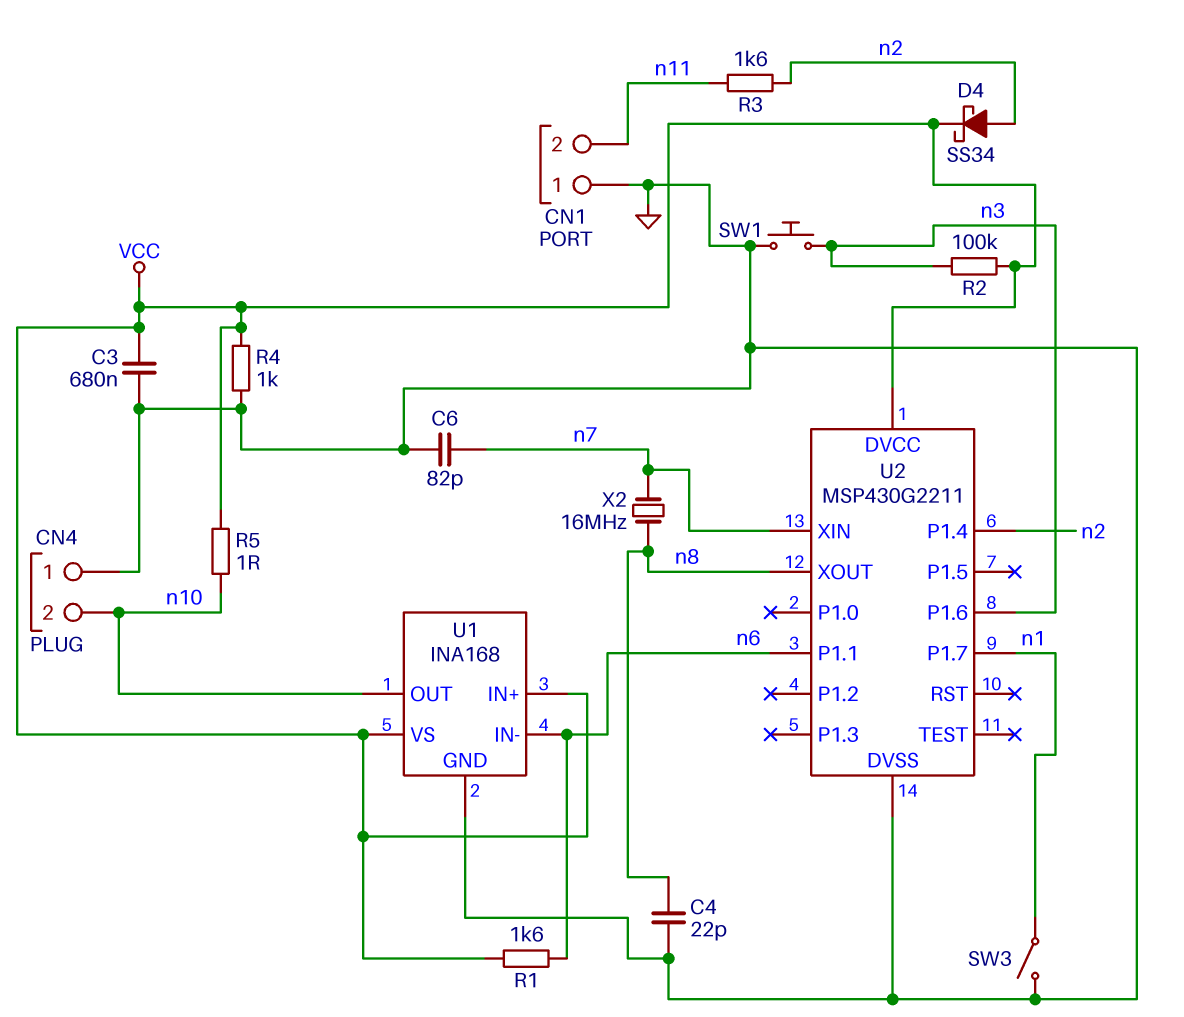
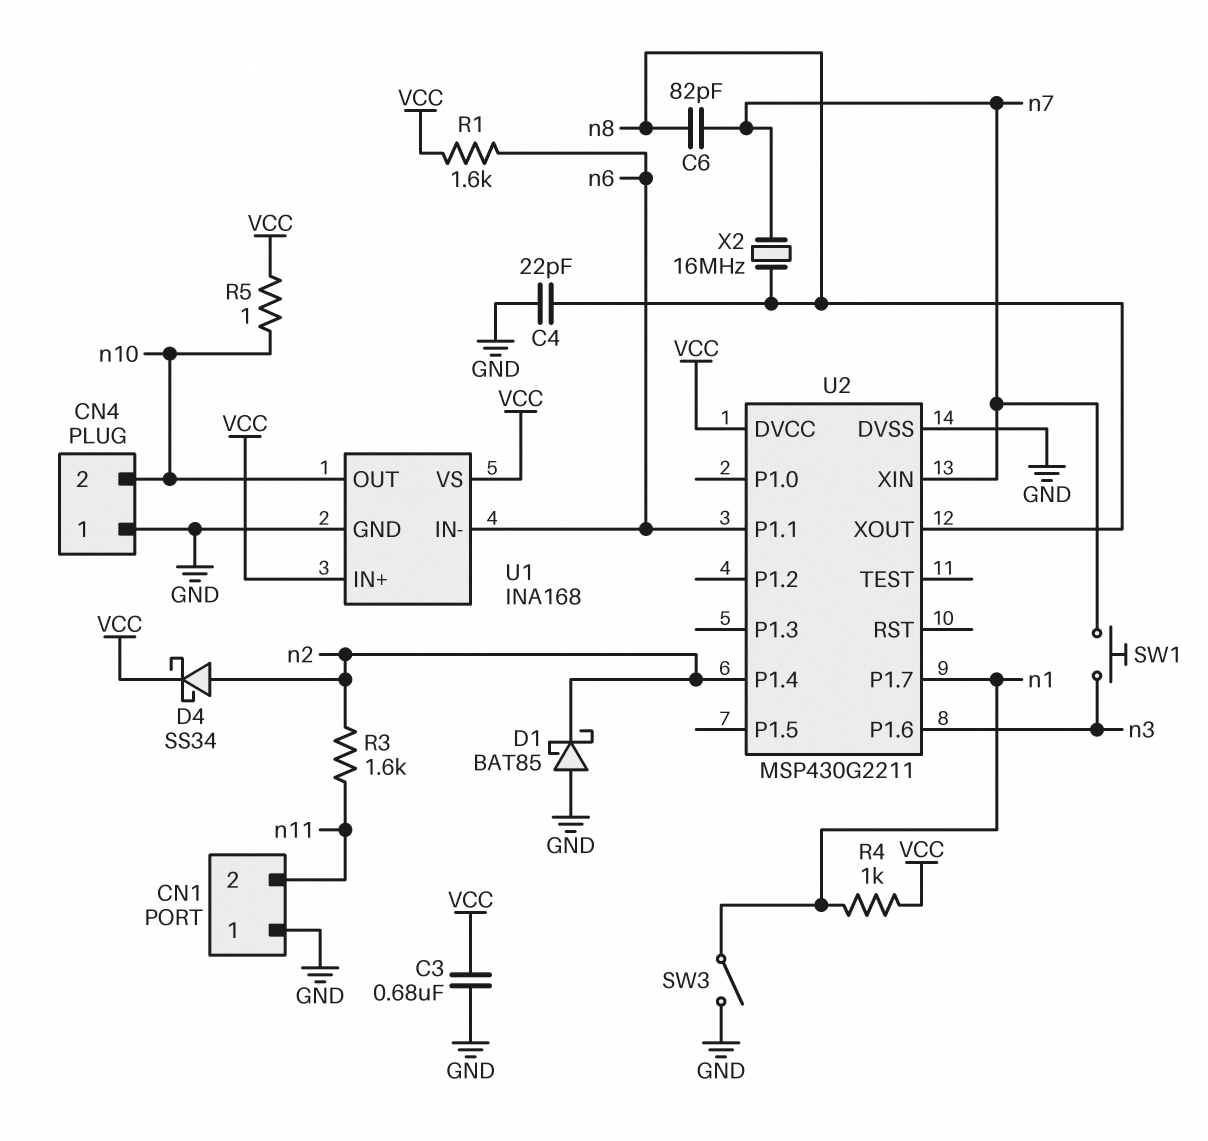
C6: 82pF (GND, n7) -> 82pF (n7, n8)
D1: none -> schottky BAT85 (A GND, K n2)
R2: 100k (VCC, n3) -> none
R4: 1k (GND, VCC) -> 1k (VCC, n1)
SW1: button (GND, n3) -> button (n3, n7)

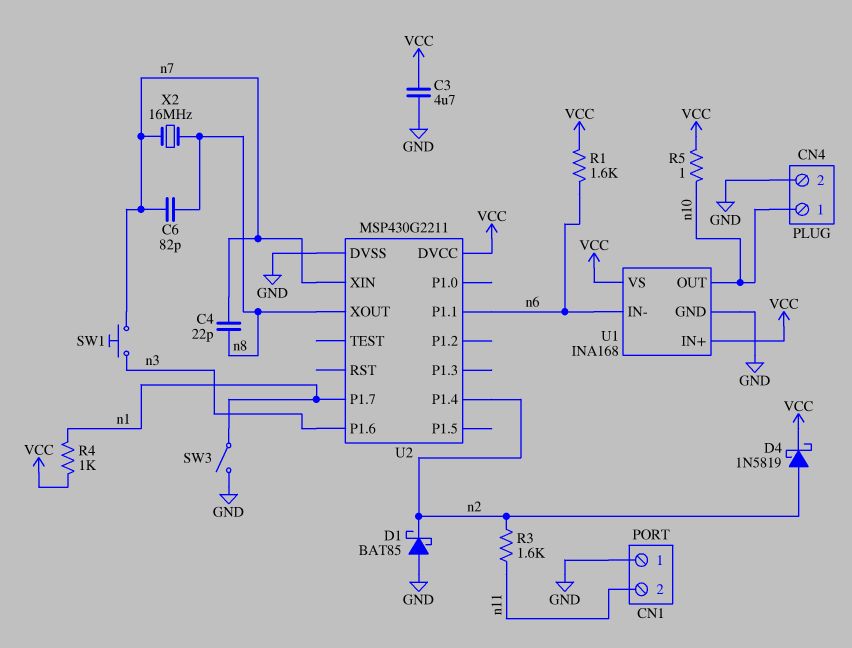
C3: 680nF (GND, VCC) -> 4.7uF (GND, VCC)
C4: 22pF (GND, n8) -> 22pF (n7, n8)
CN4 pin 1: GND -> n10
CN4 pin 2: n10 -> GND
D4: schottky SS34 (A n2, K VCC) -> schottky 1N5819 (A n2, K VCC)

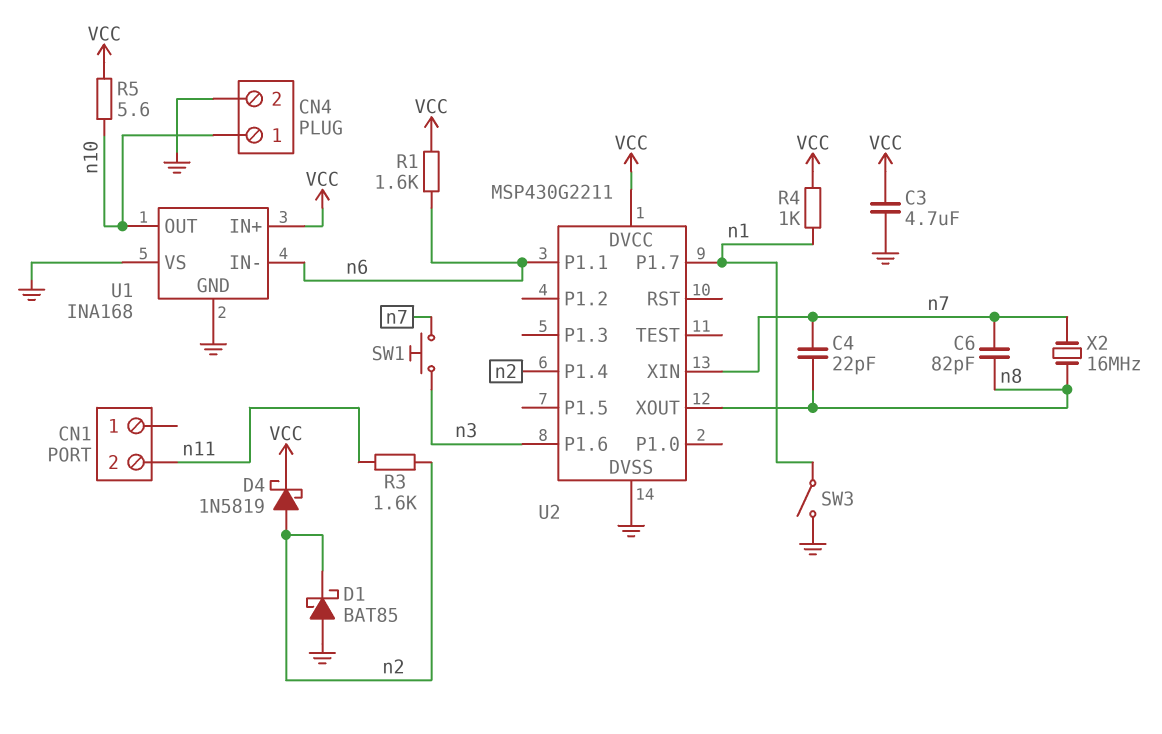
CN1 pin 1: GND -> none
R5: 1 (VCC, n10) -> 5.6 (VCC, n10)
U1 pin VS: VCC -> GND

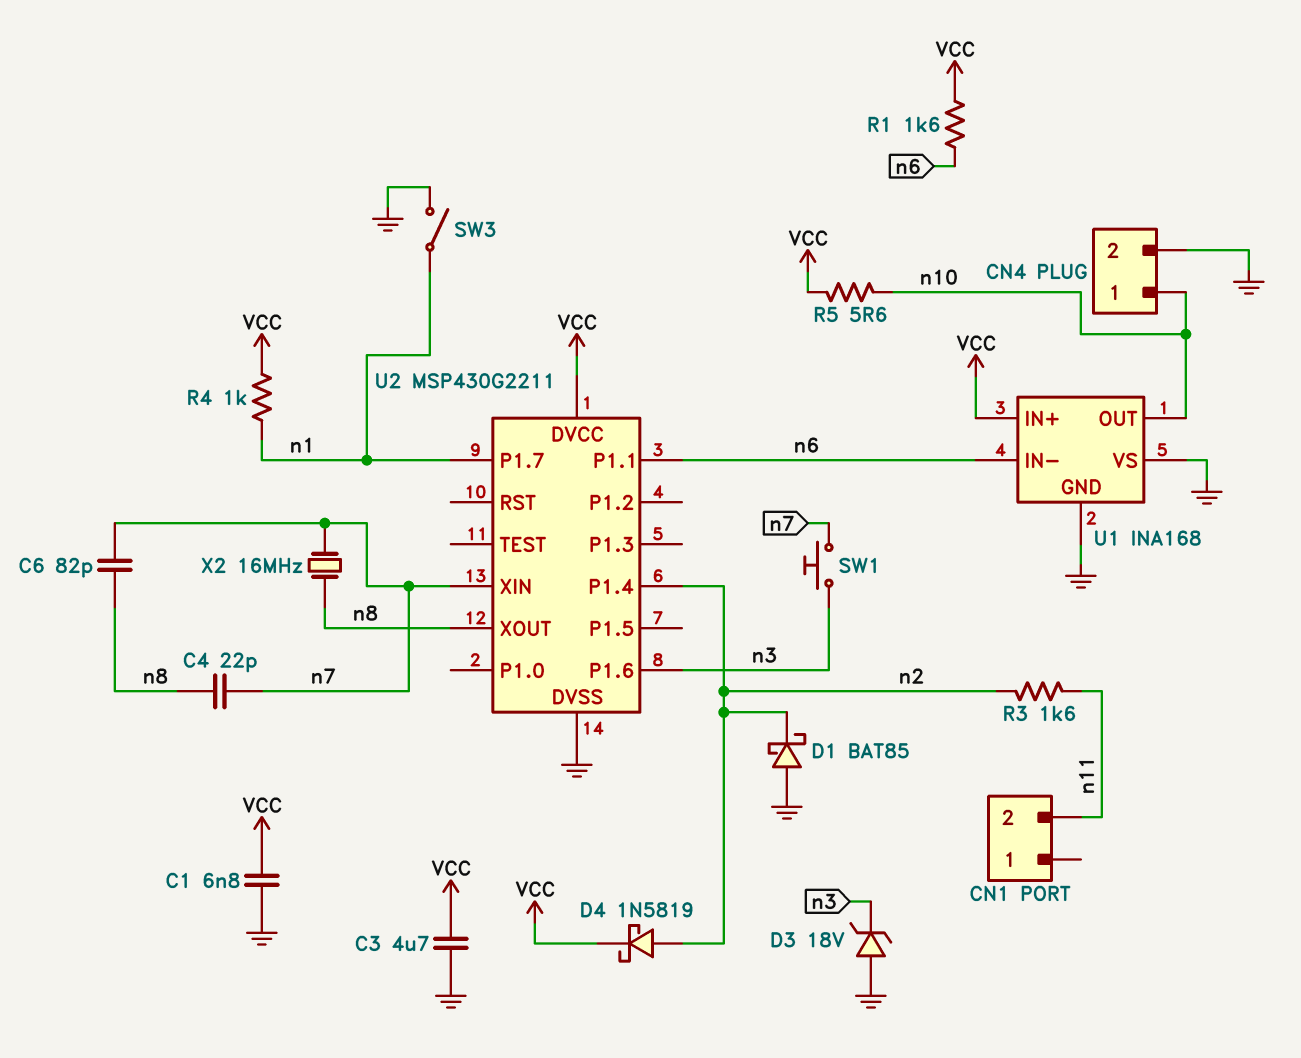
C1: none -> 6.8nF (GND, VCC)
D3: none -> zener 18V (A GND, K n3)

